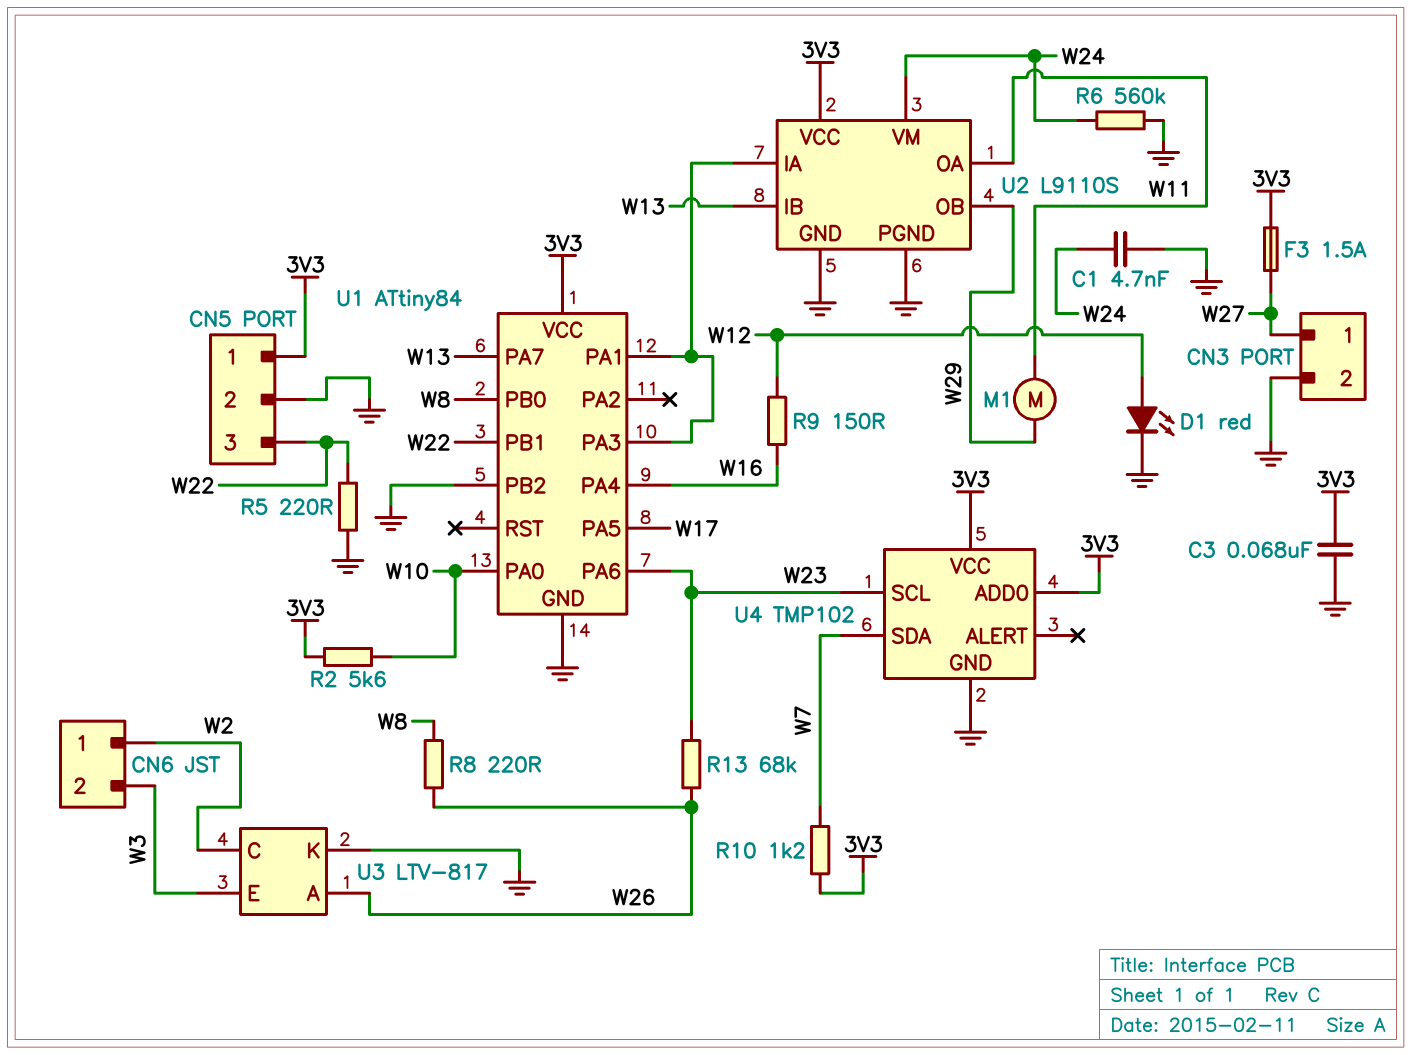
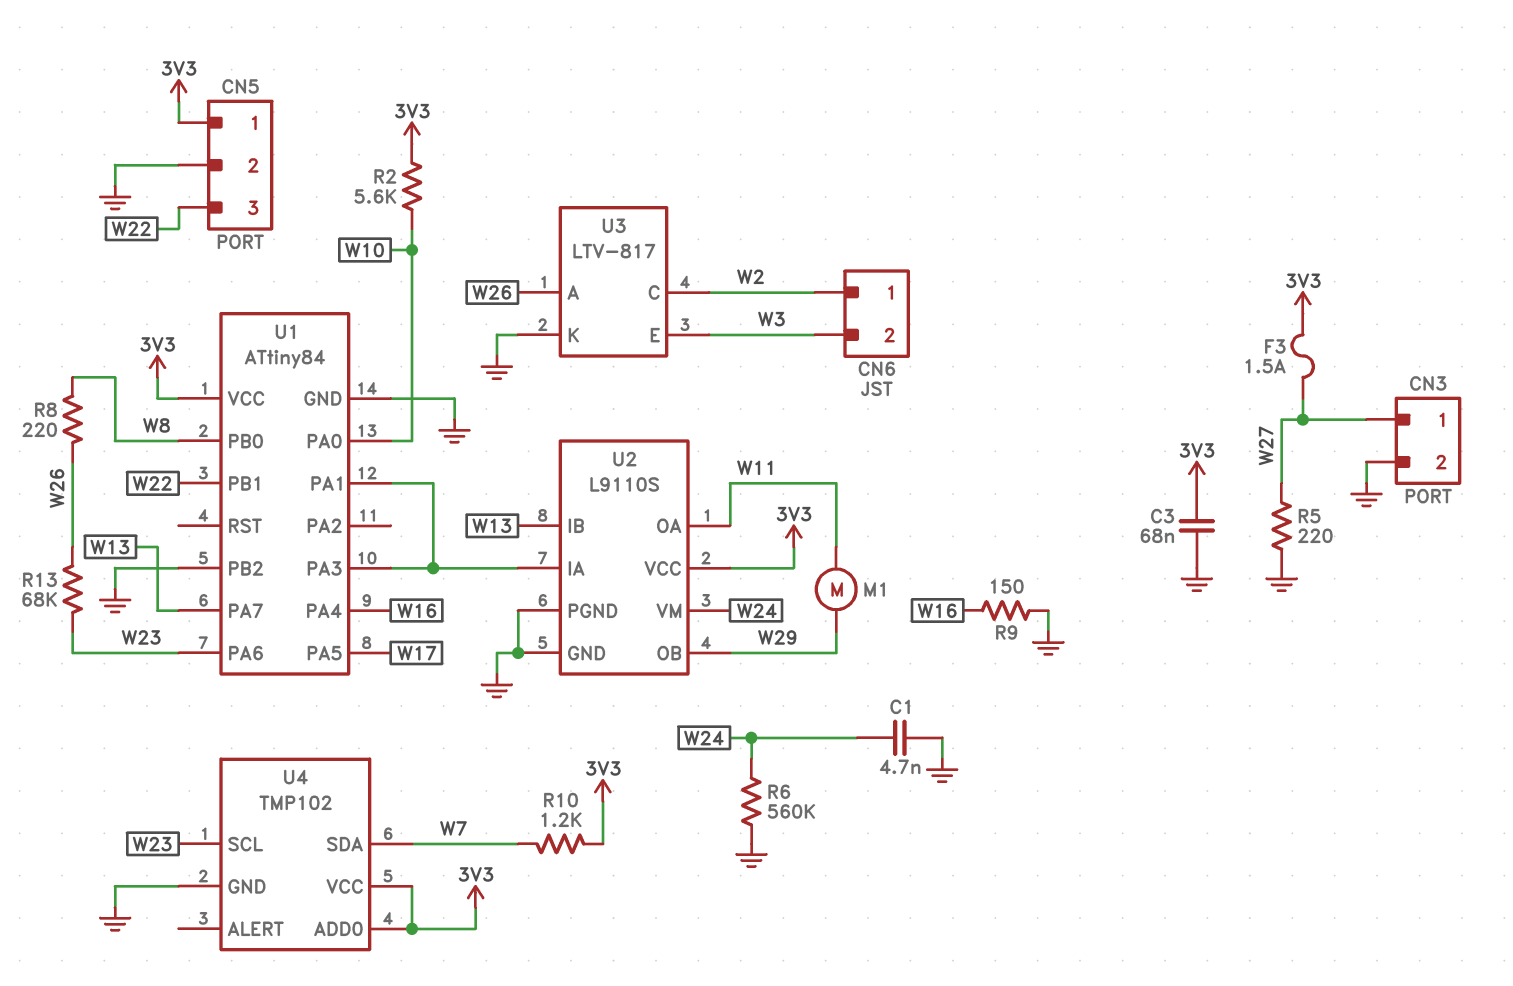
D1: LED red (A W12, K GND) -> none
R5: 220 (GND, W22) -> 220 (GND, W27)
R9: 150 (W12, W16) -> 150 (GND, W16)

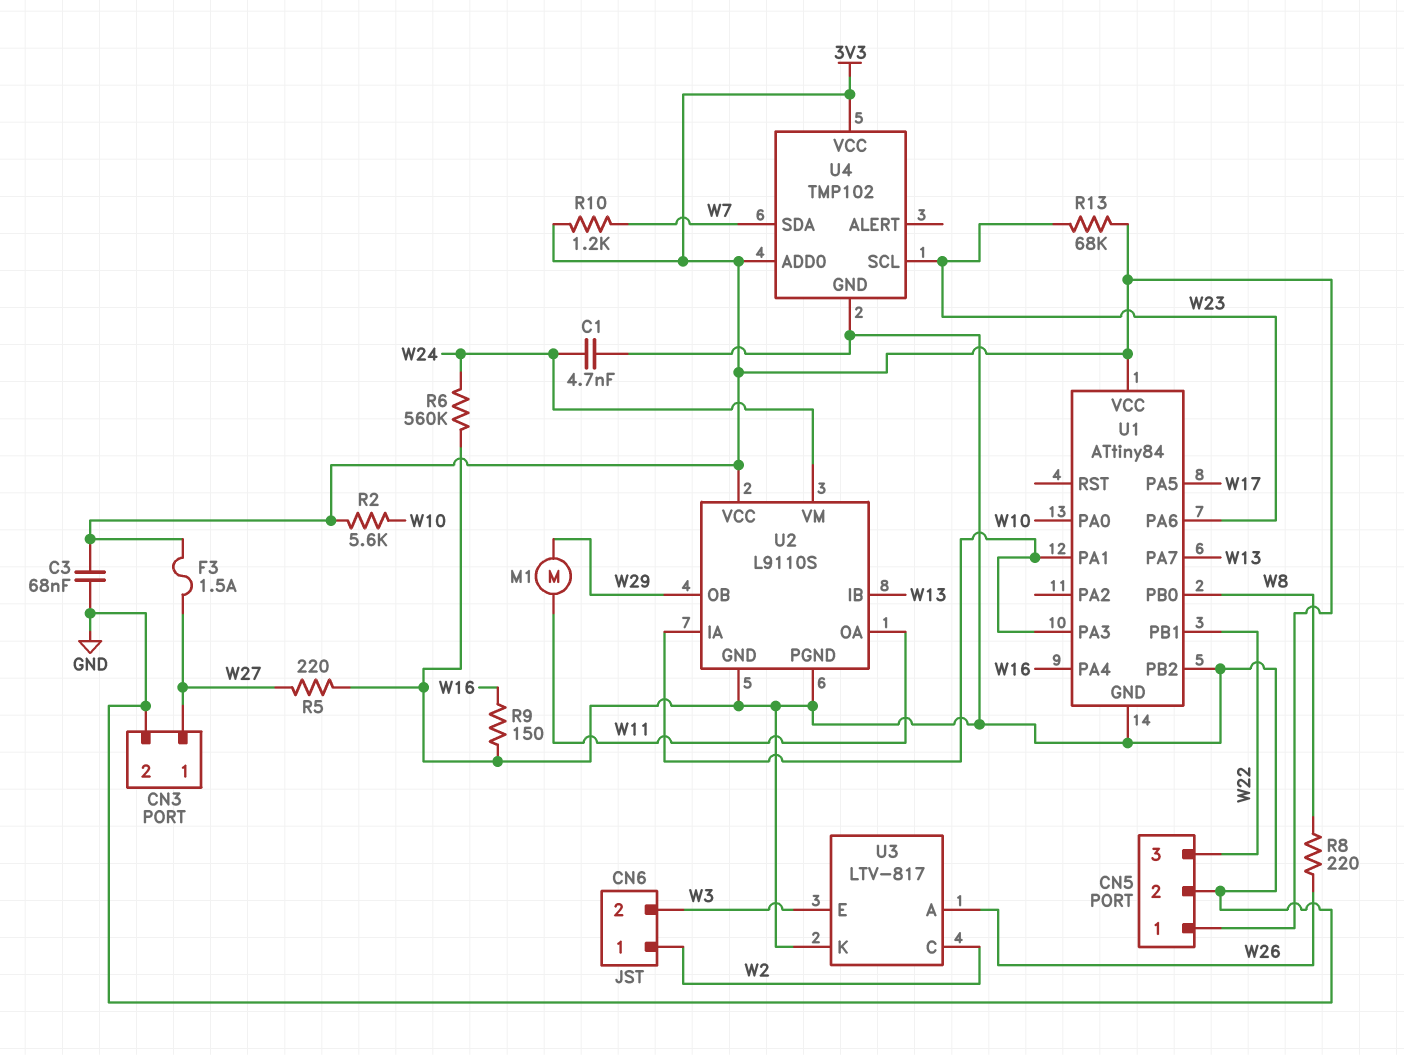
R13: 68k (W23, W26) -> 68k (3V3, W23)

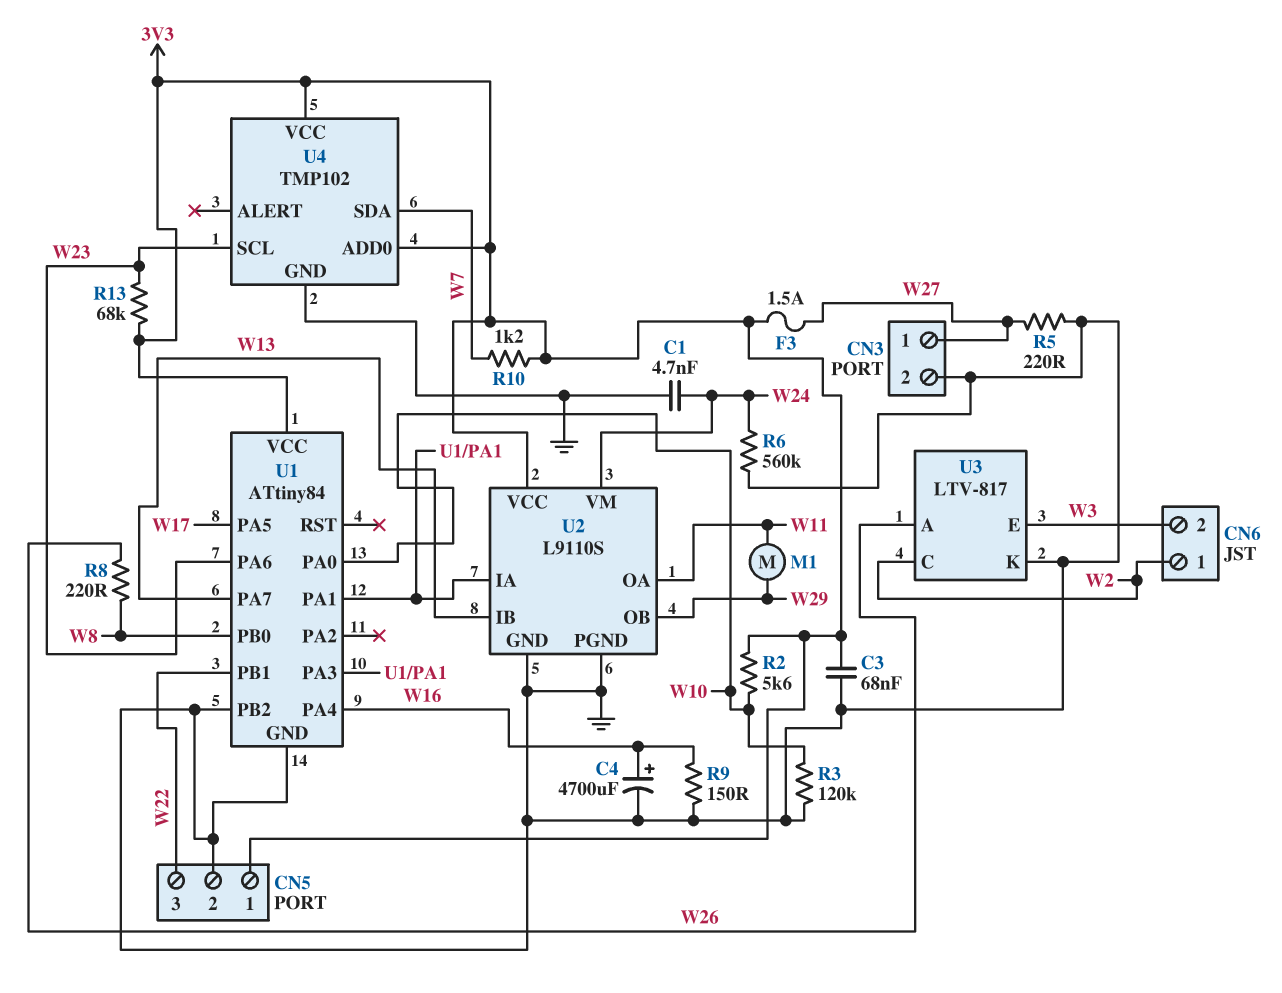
C4: none -> 4700uF (plus W16, minus GND)
R3: none -> 120k (GND, W10)

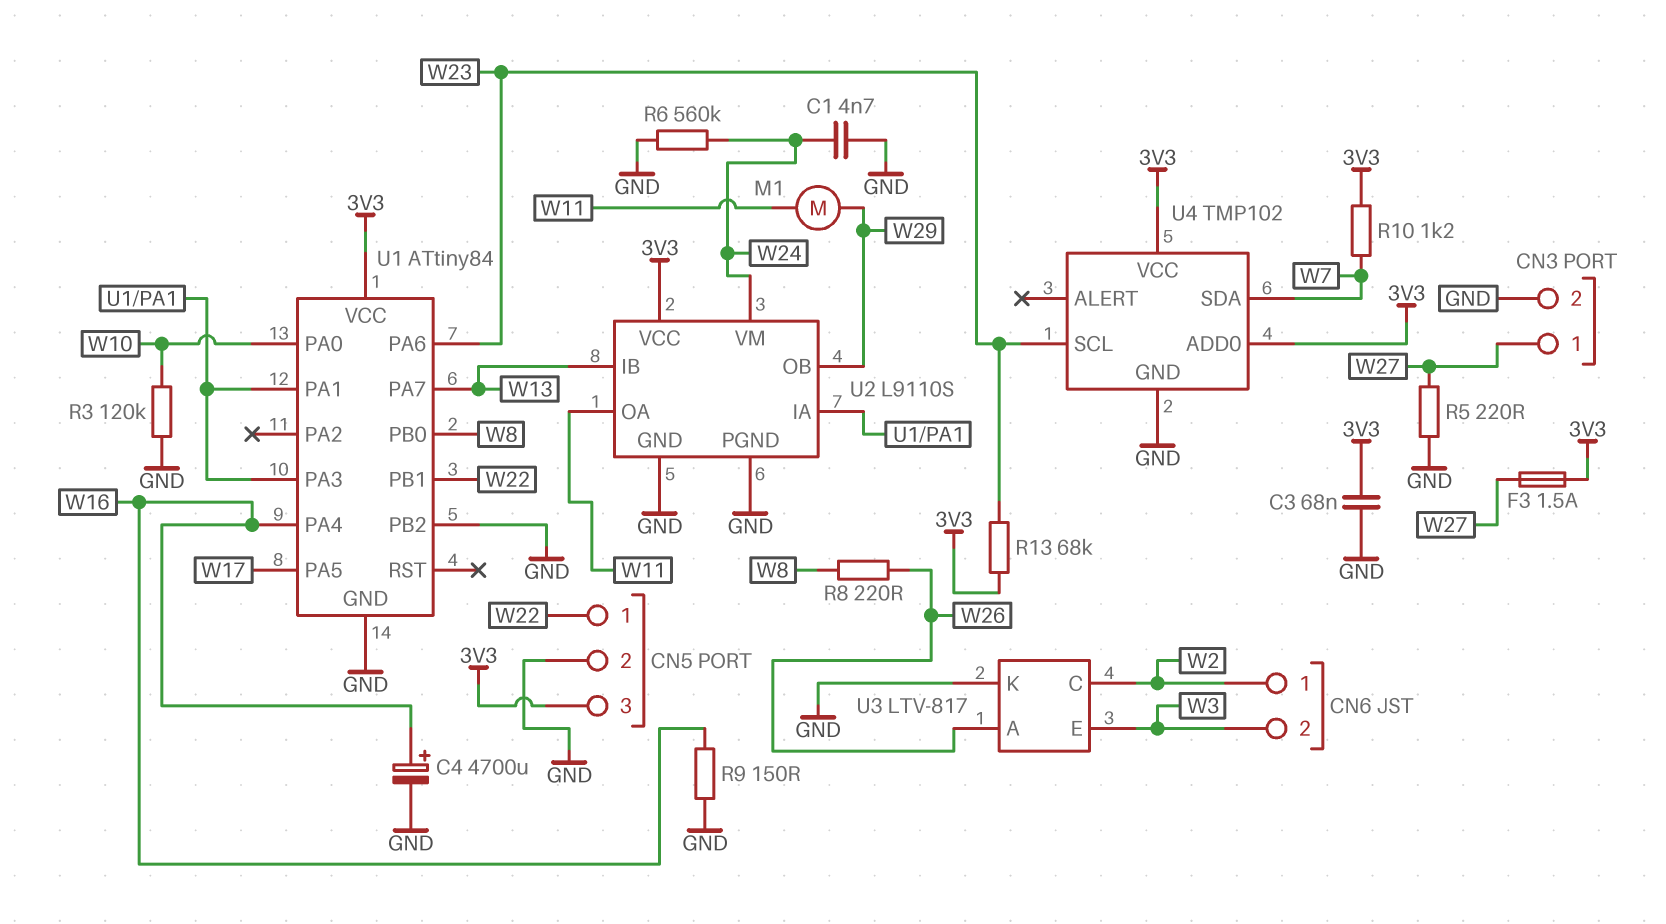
CN5 pin 1: 3V3 -> W22
CN5 pin 3: W22 -> 3V3
R2: 5.6k (3V3, W10) -> none

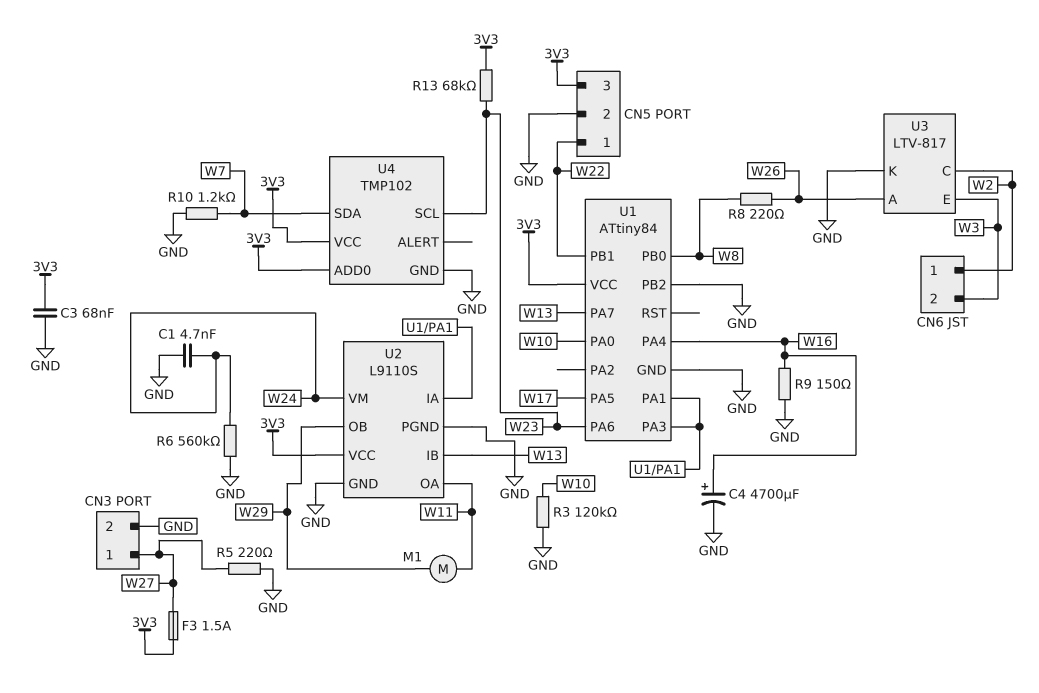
R10: 1.2k (3V3, W7) -> 1.2k (GND, W7)

